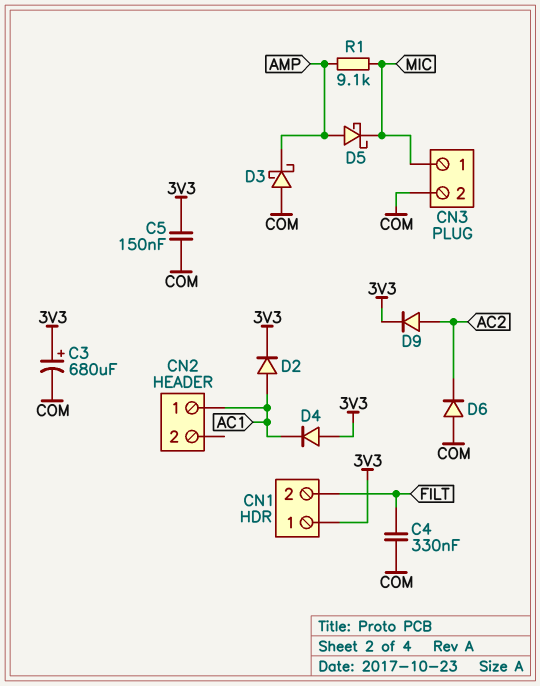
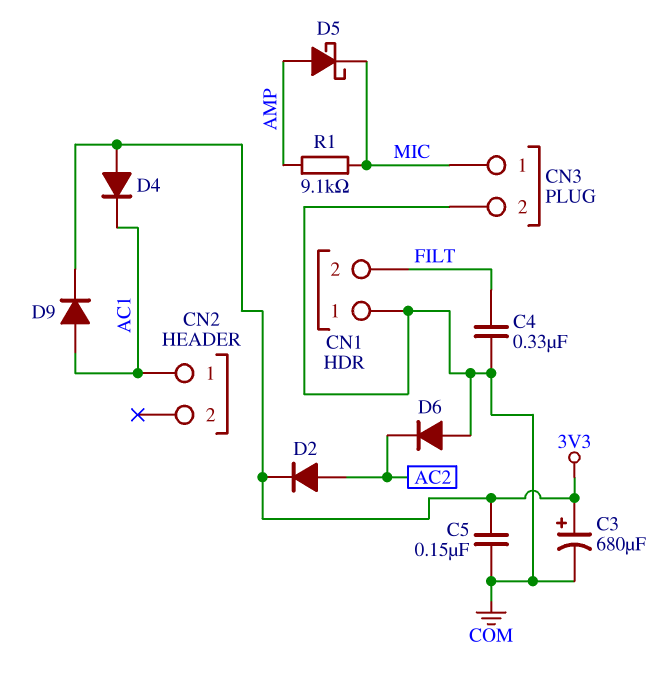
CN1 pin 1: 3V3 -> COM
D2: diode (A AC1, K 3V3) -> diode (A AC2, K 3V3)
D3: schottky (A COM, K AMP) -> none
D9: diode (A AC2, K 3V3) -> diode (A AC1, K 3V3)

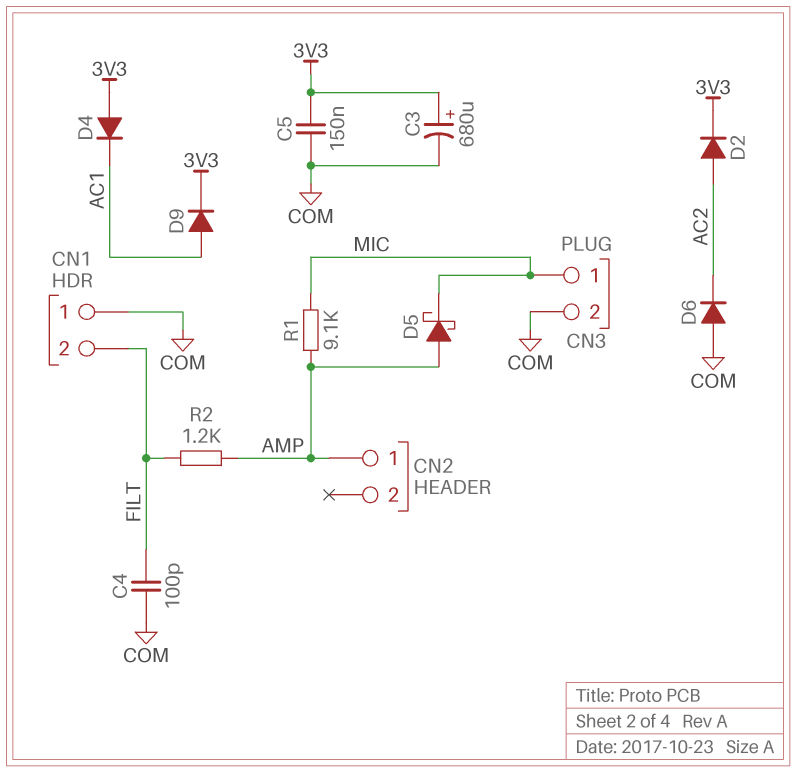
C4: 330nF (COM, FILT) -> 100pF (COM, FILT)
CN2 pin 1: AC1 -> AMP
R2: none -> 1.2k (AMP, FILT)

